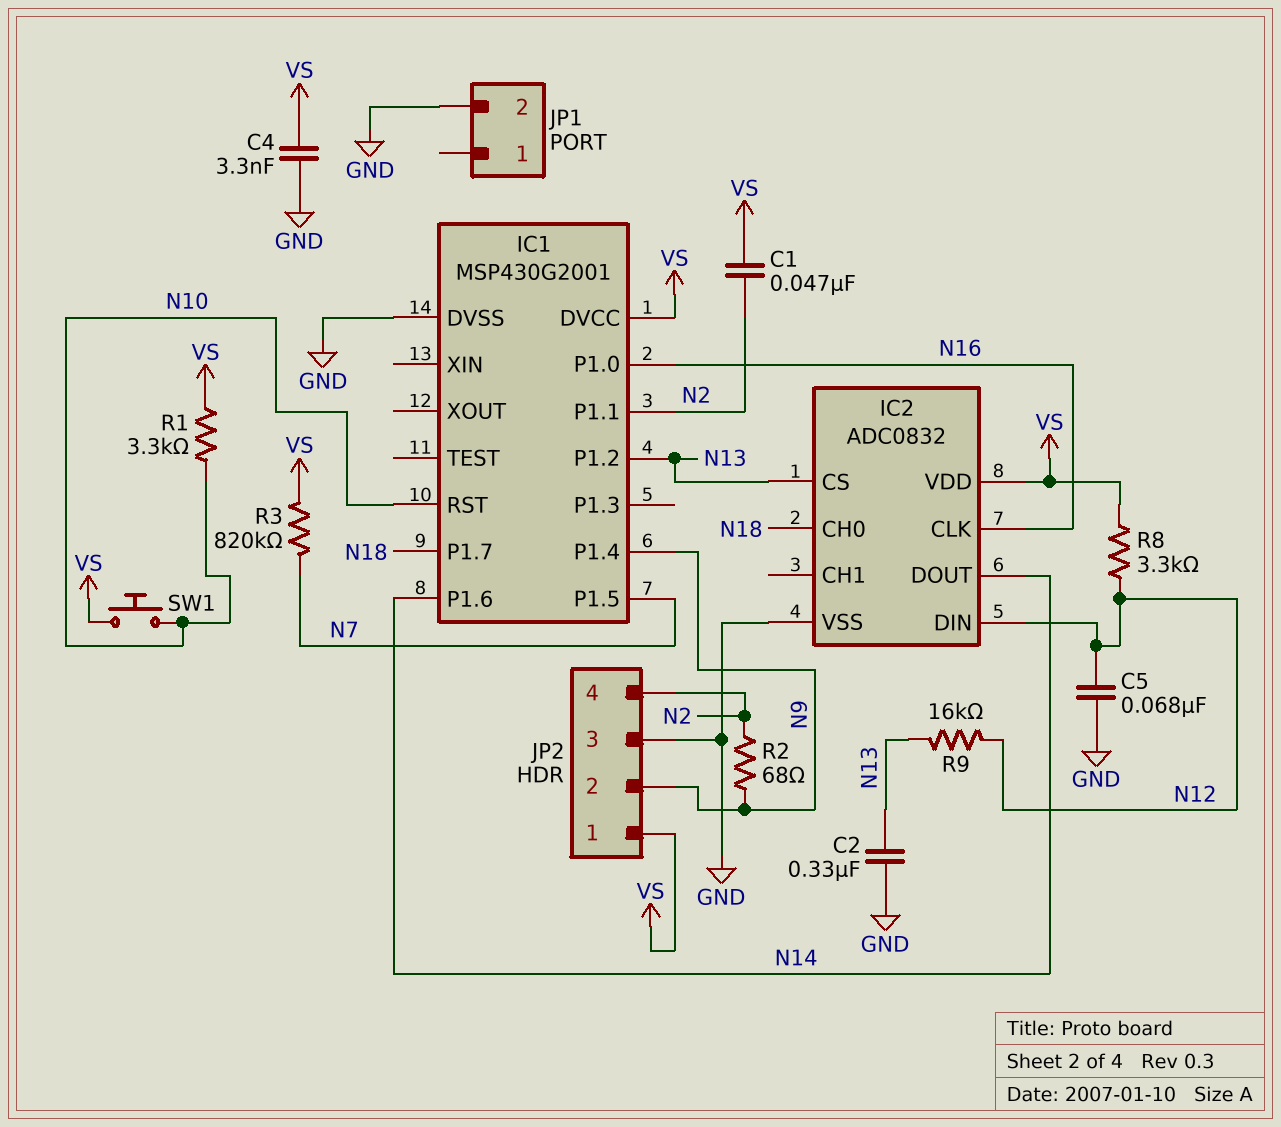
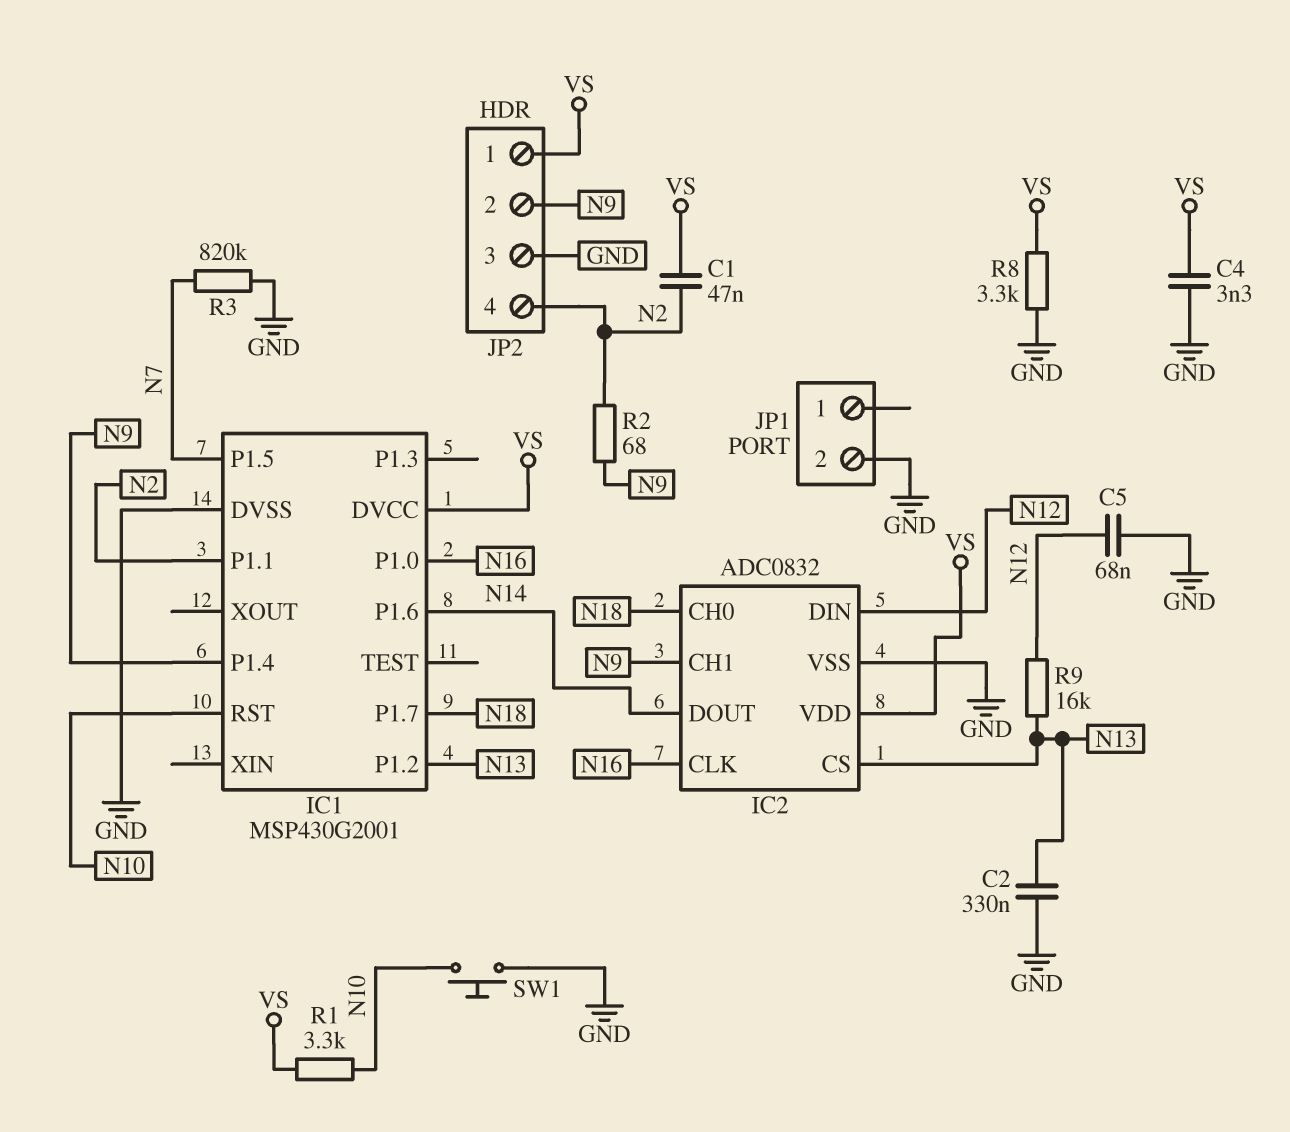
IC2 pin CH1: none -> N9
R3: 820k (N7, VS) -> 820k (GND, N7)
R8: 3.3k (N12, VS) -> 3.3k (GND, VS)
SW1: button (N10, VS) -> button (GND, N10)

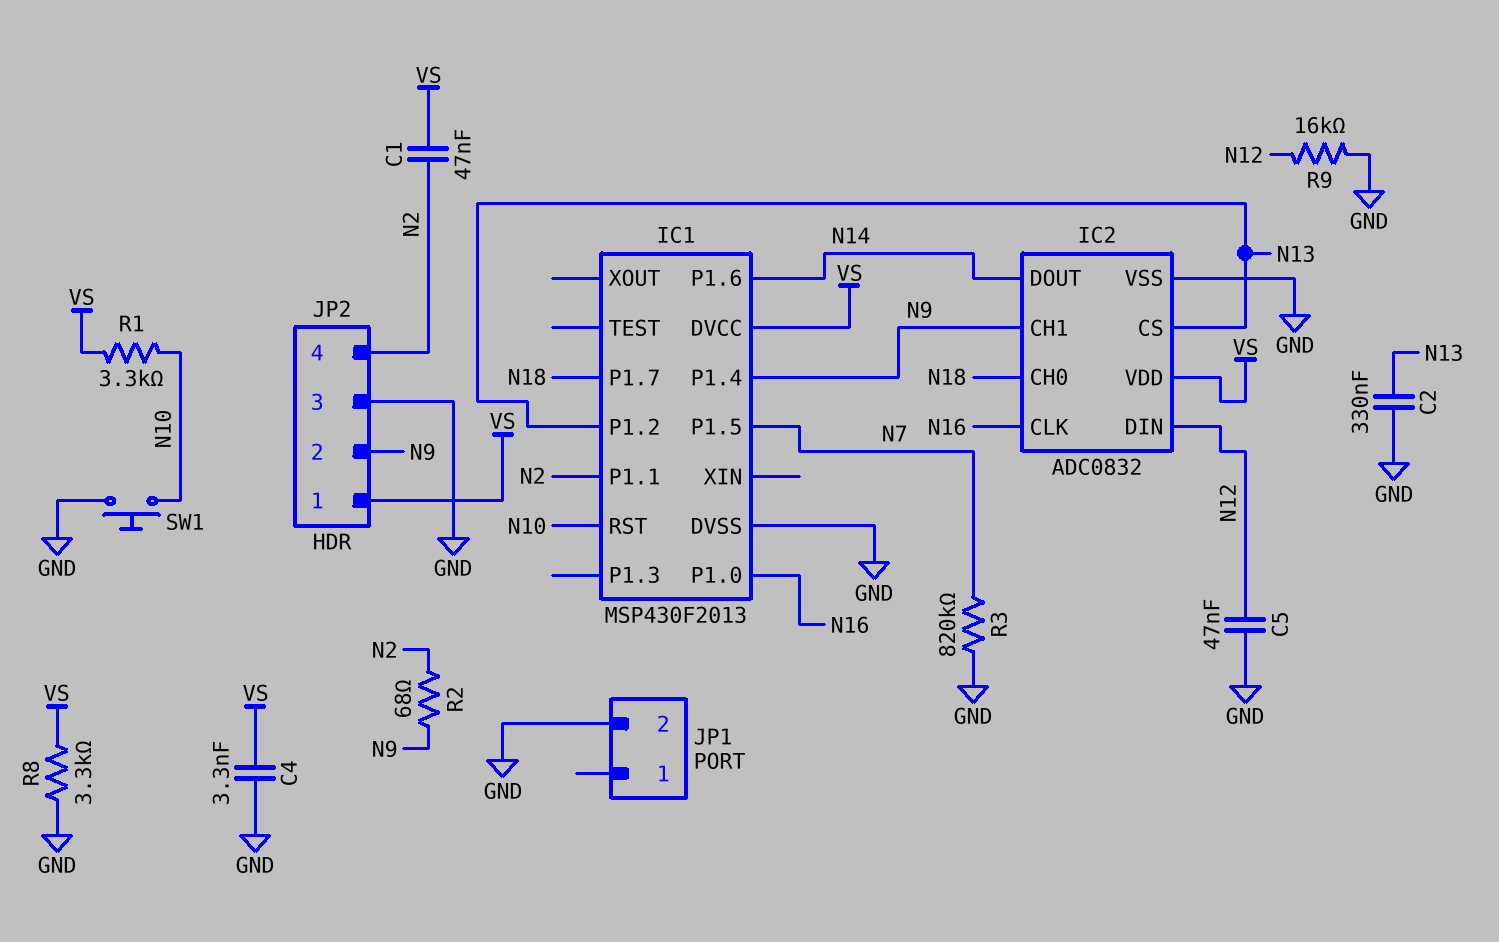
C5: 68nF (GND, N12) -> 47nF (GND, N12)
IC1: MSP430G2001 -> MSP430F2013
R9: 16k (N12, N13) -> 16k (GND, N12)

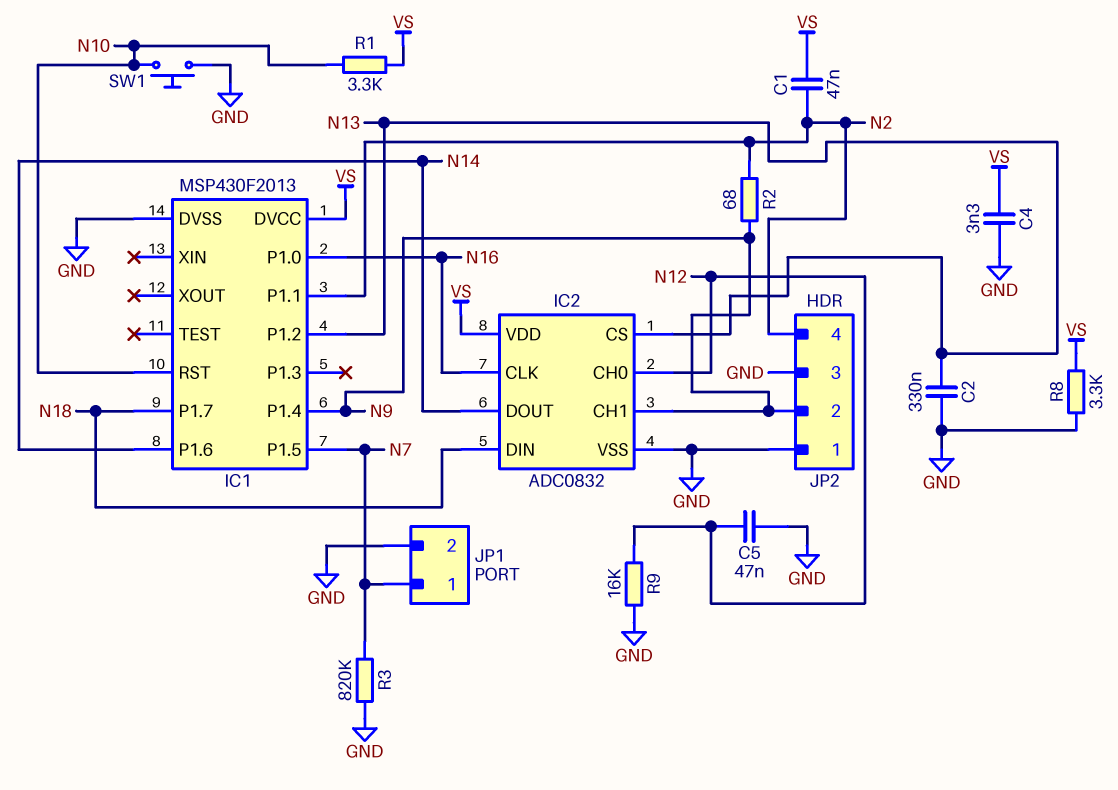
IC2 pin CH0: N18 -> N12
IC2 pin DIN: N12 -> N18
JP1 pin 1: none -> N7
JP2 pin 1: VS -> GND

